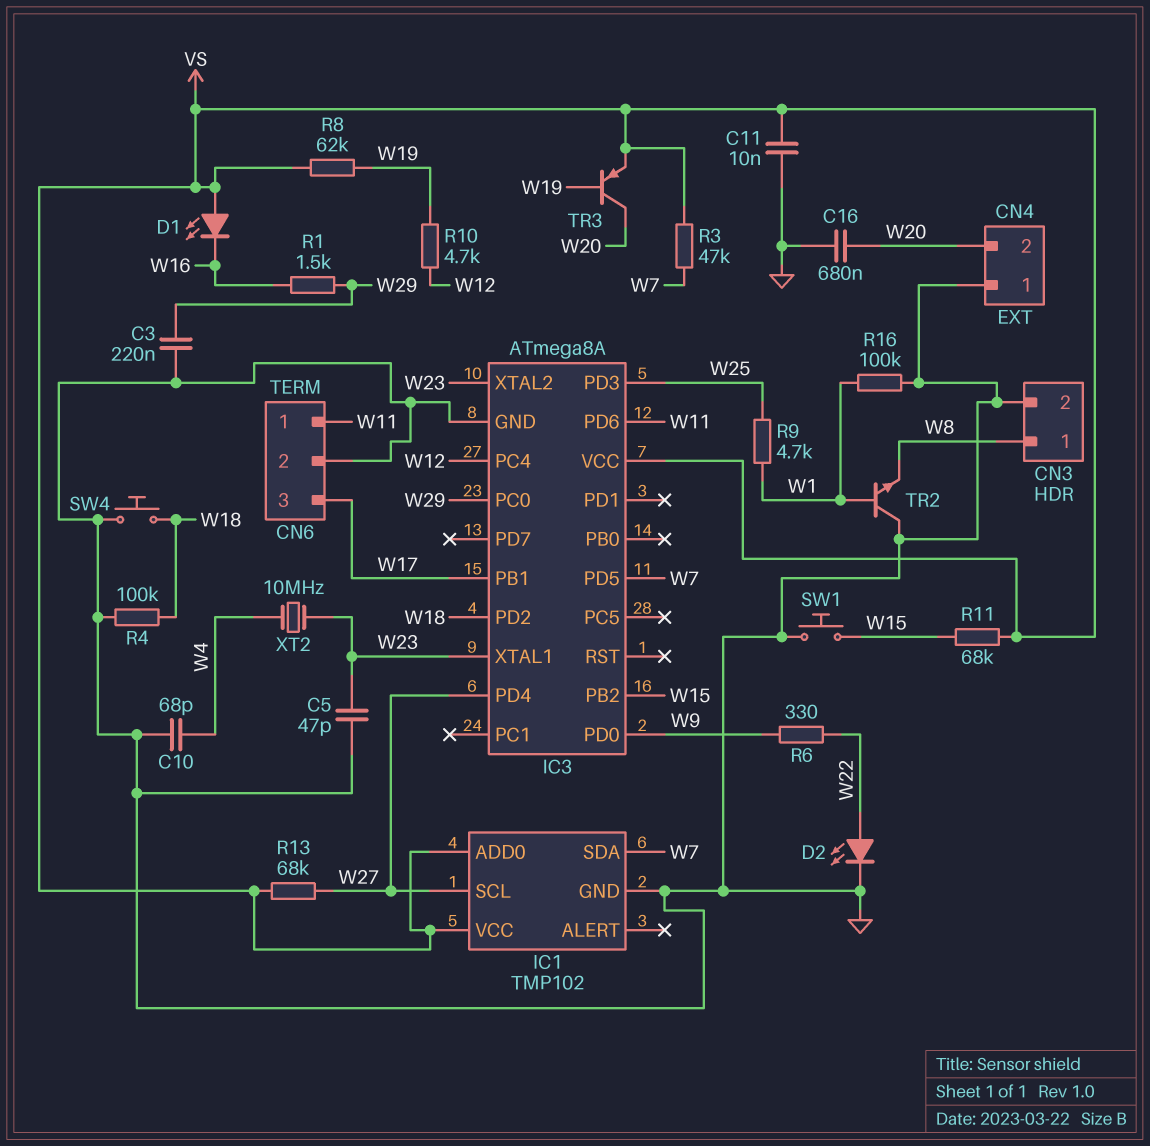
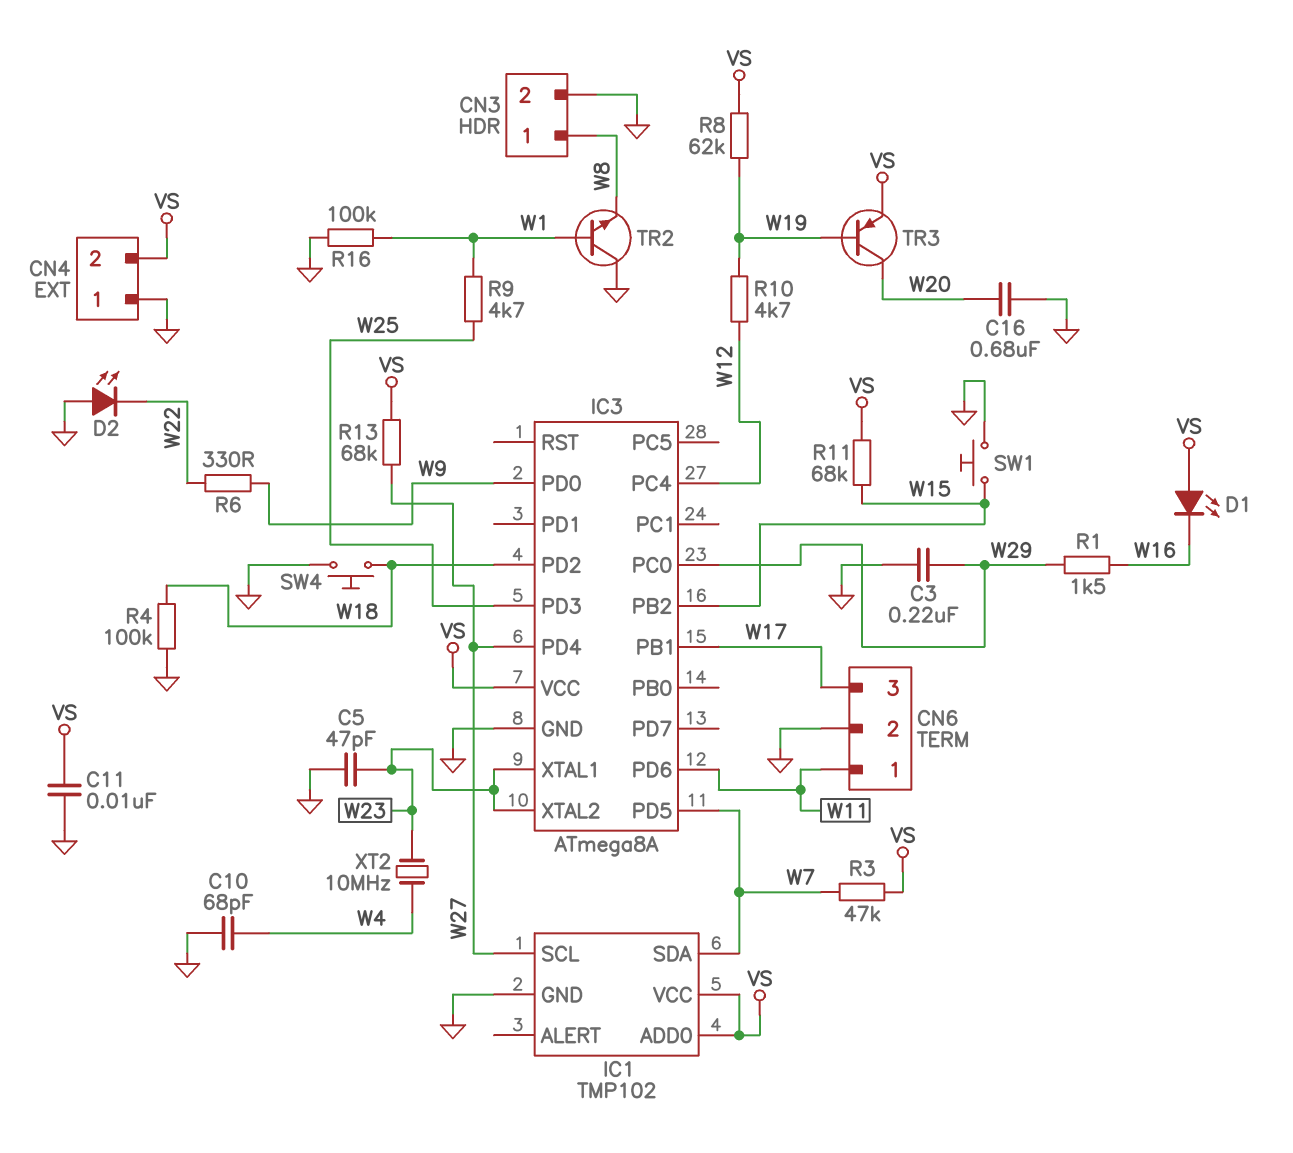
CN4 pin 2: W20 -> VS
D2: LED (A W22, K GND) -> LED (A GND, K W22)

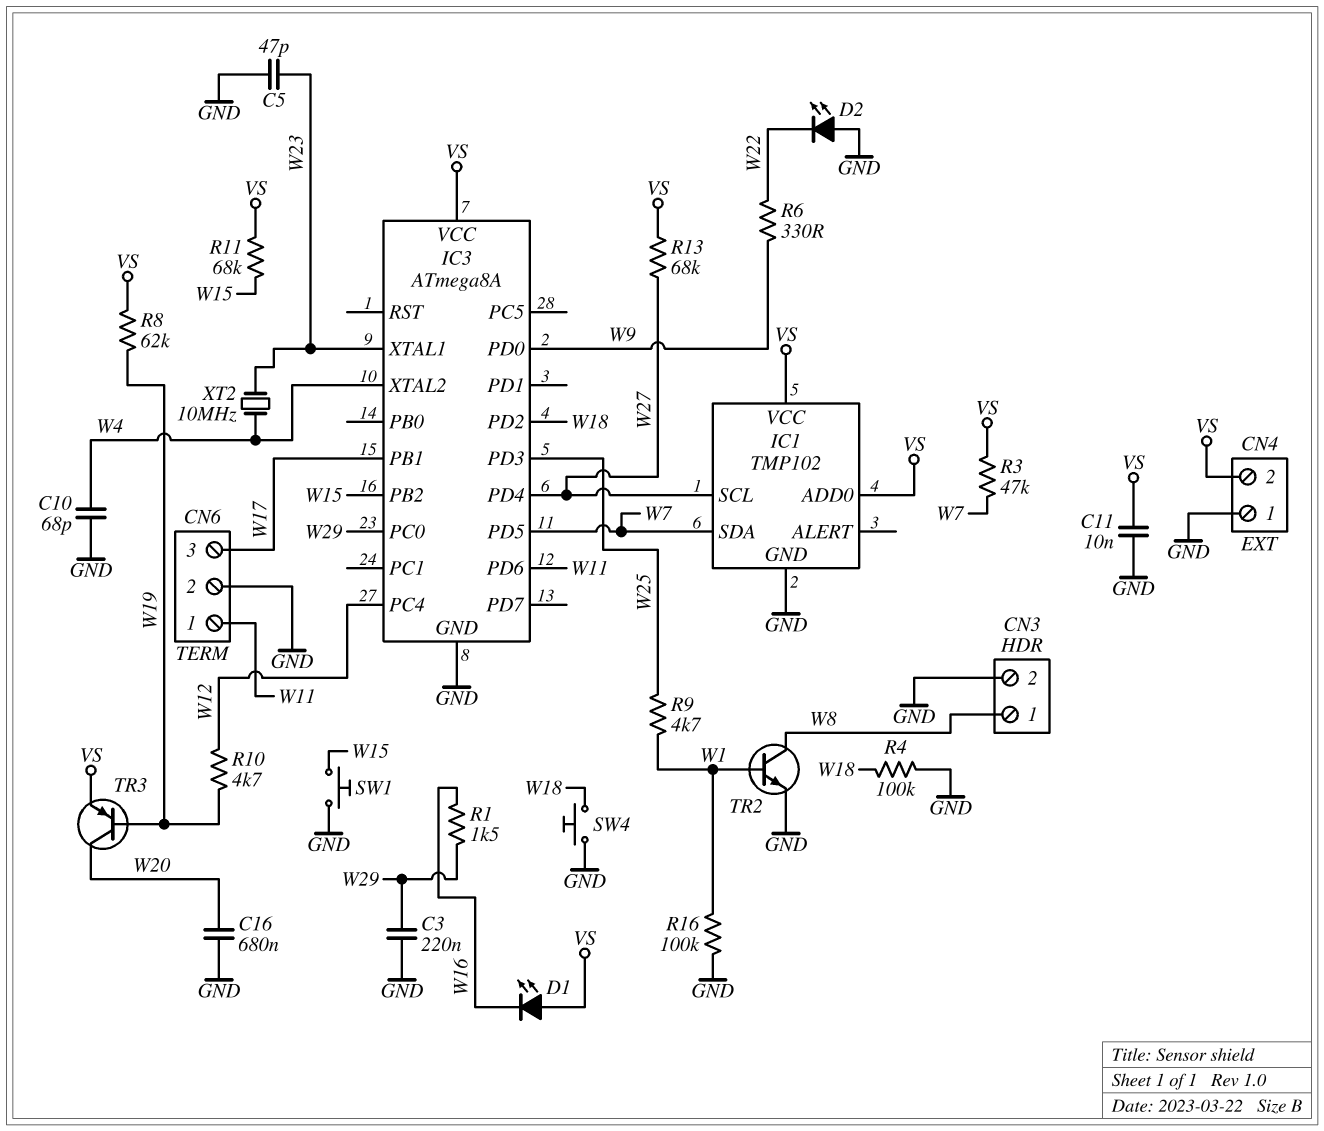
IC3 pin XTAL2: W23 -> W4
TR2: NPN (B W1, C GND, E W8) -> NPN (B W1, C W8, E GND)

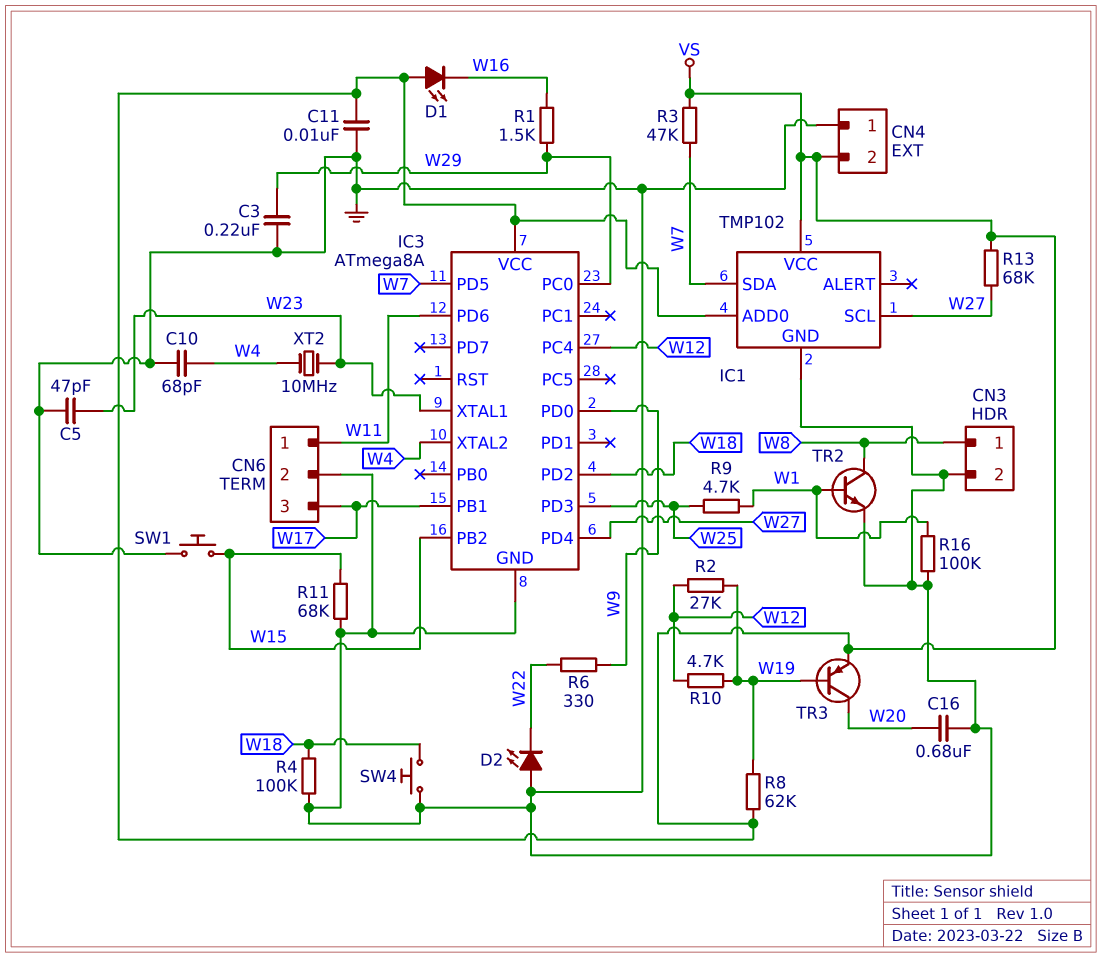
R2: none -> 27k (W12, W19)
R11: 68k (VS, W15) -> 68k (GND, W15)

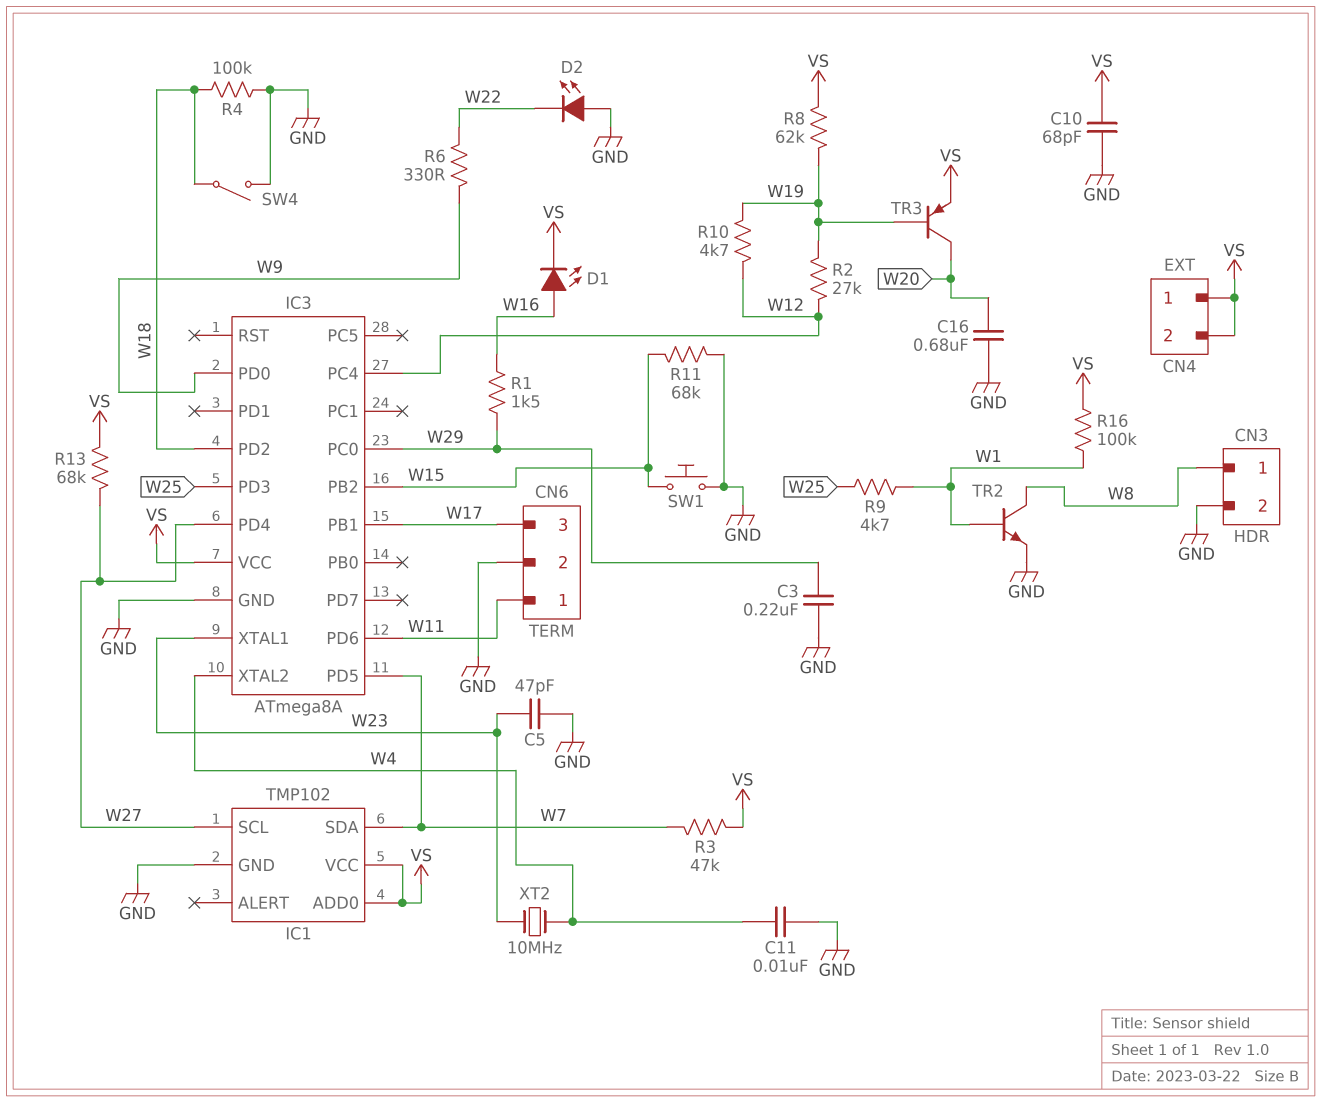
C10: 68pF (GND, W4) -> 68pF (GND, VS)
C11: 10nF (GND, VS) -> 10nF (GND, W4)
CN4 pin 1: GND -> VS
D1: LED (A VS, K W16) -> LED (A W16, K VS)
R16: 100k (GND, W1) -> 100k (VS, W1)
SW4: button (GND, W18) -> switch (GND, W18)

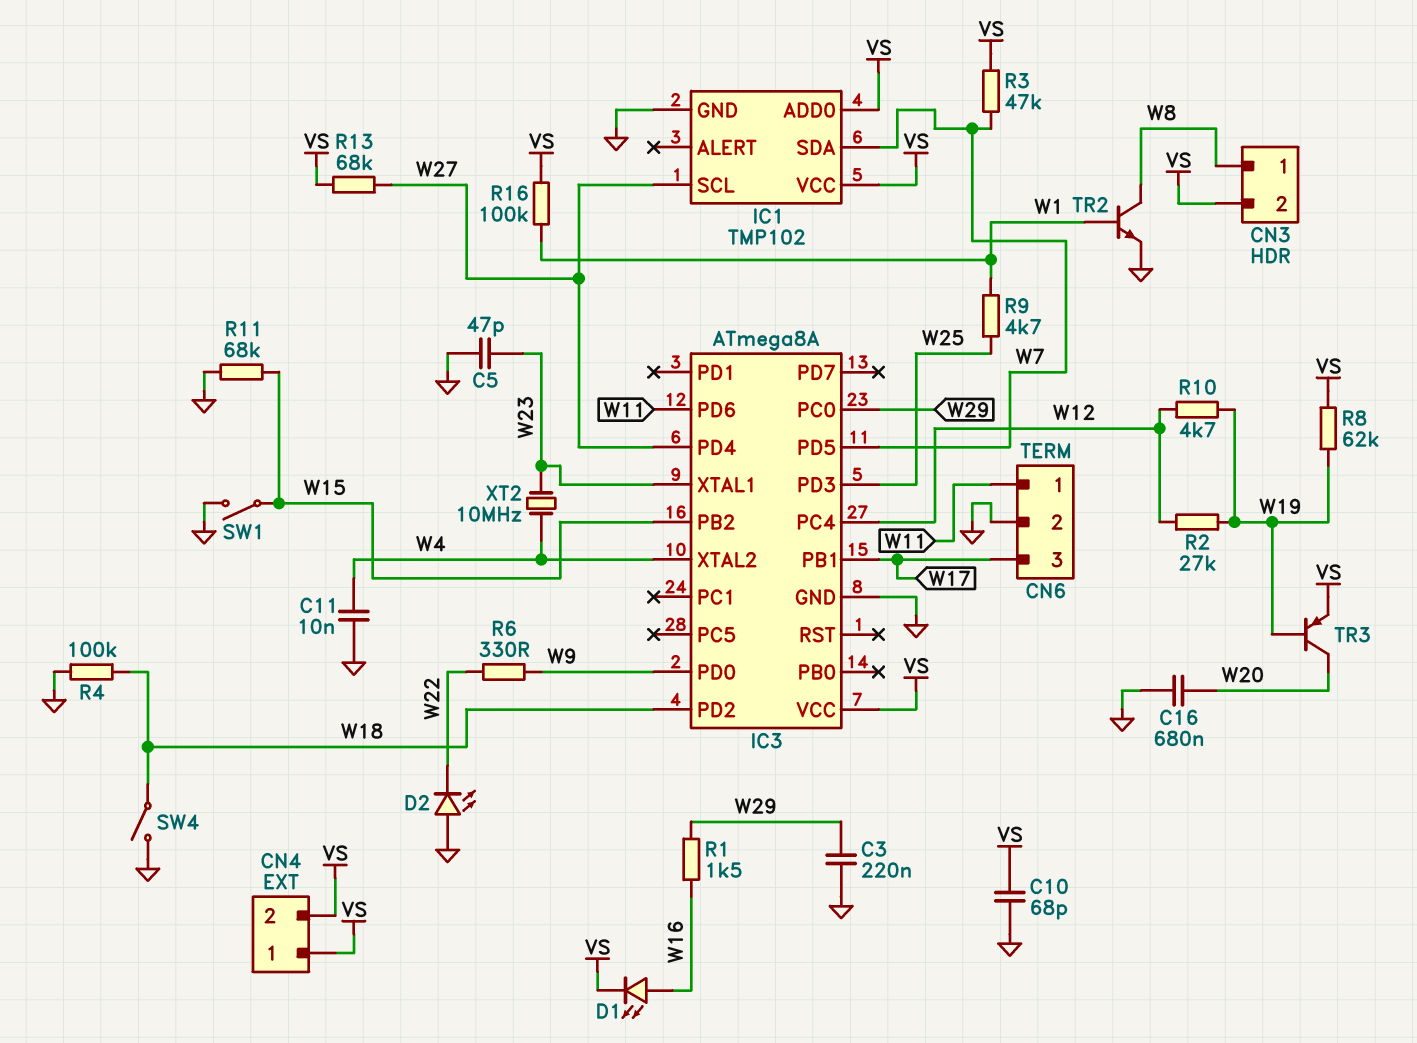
CN3 pin 2: GND -> VS
SW1: button (GND, W15) -> switch (GND, W15)

